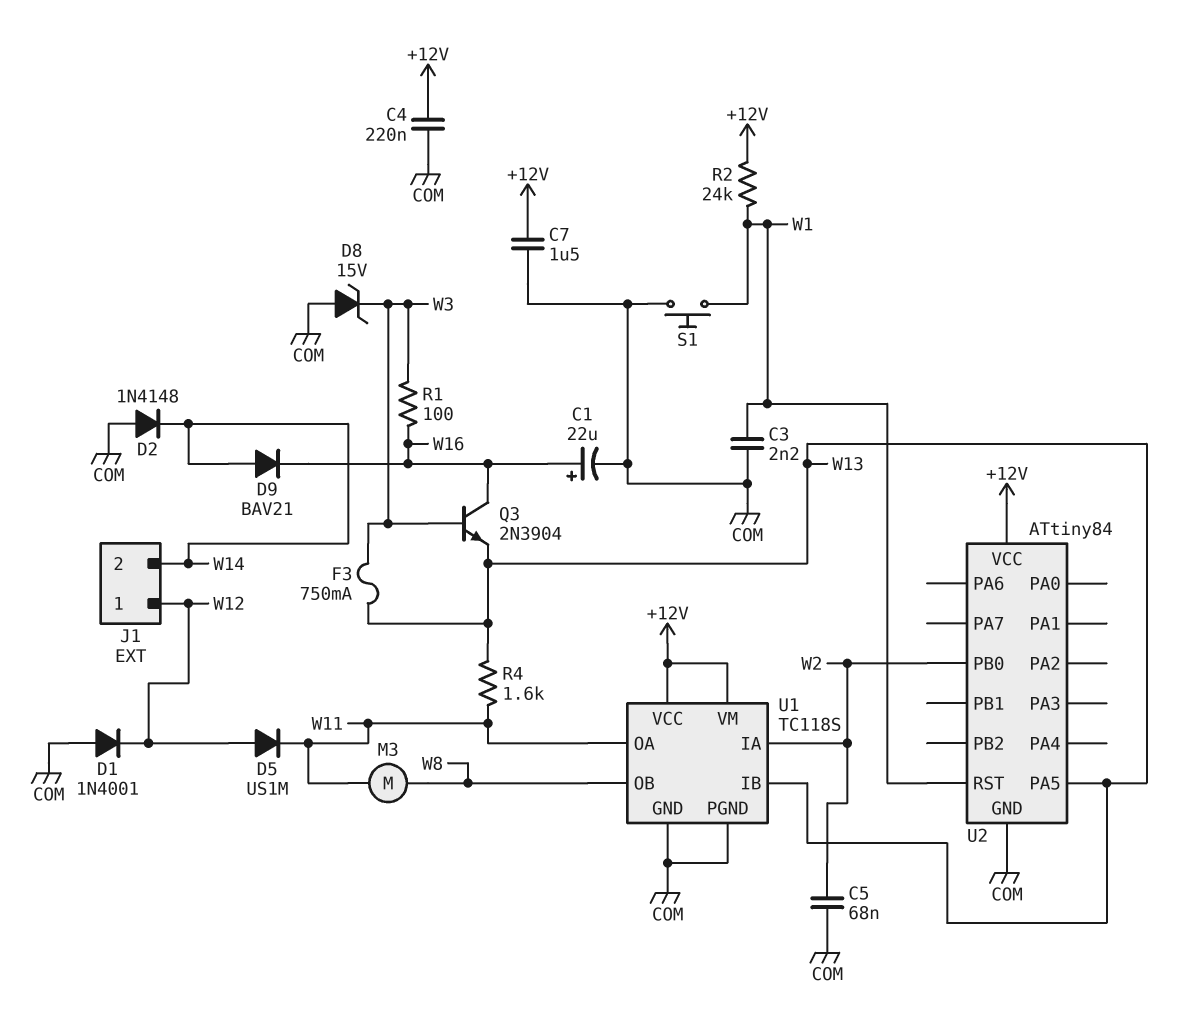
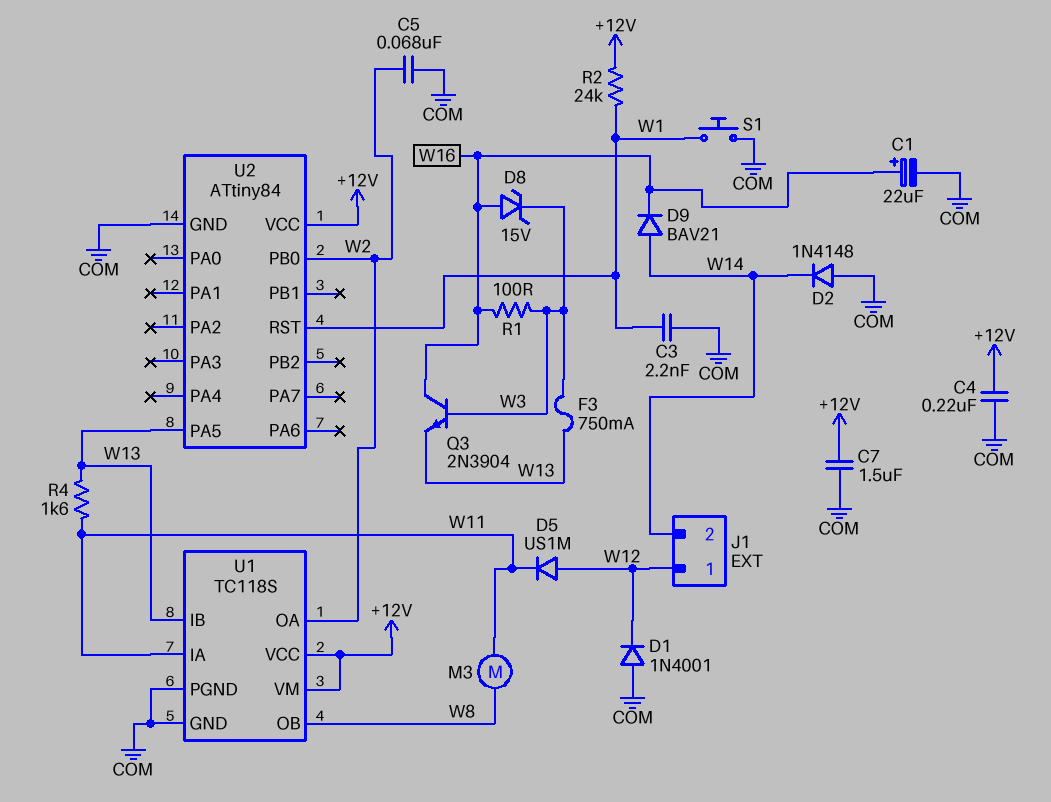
D8: zener 15V (A COM, K W3) -> zener 15V (A W16, K W3)
U1 pin IA: W2 -> W11
U1 pin OA: W11 -> W2

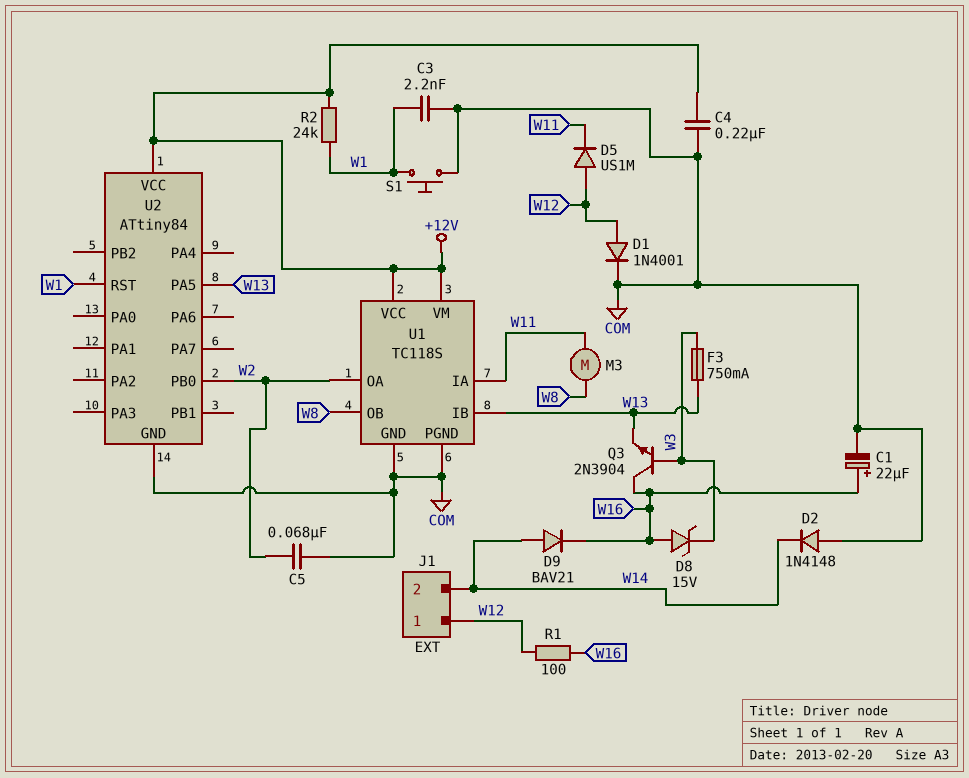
C7: 1.5uF (+12V, COM) -> none
D1: diode 1N4001 (A COM, K W12) -> diode 1N4001 (A W12, K COM)
R1: 100 (W3, W16) -> 100 (W12, W16)
R4: 1.6k (W11, W13) -> none

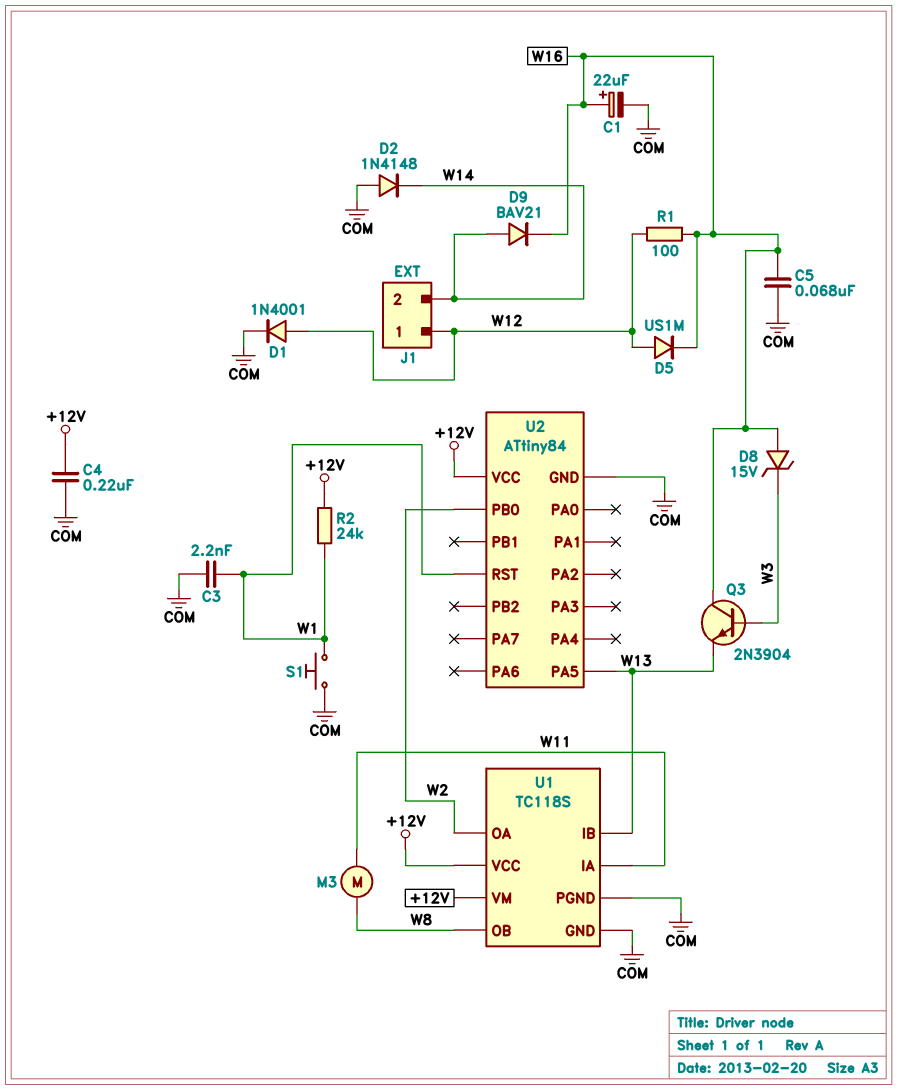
C5: 68nF (COM, W2) -> 68nF (COM, W16)
D5: diode US1M (A W12, K W11) -> diode US1M (A W12, K W16)
F3: 750mA (W3, W13) -> none

